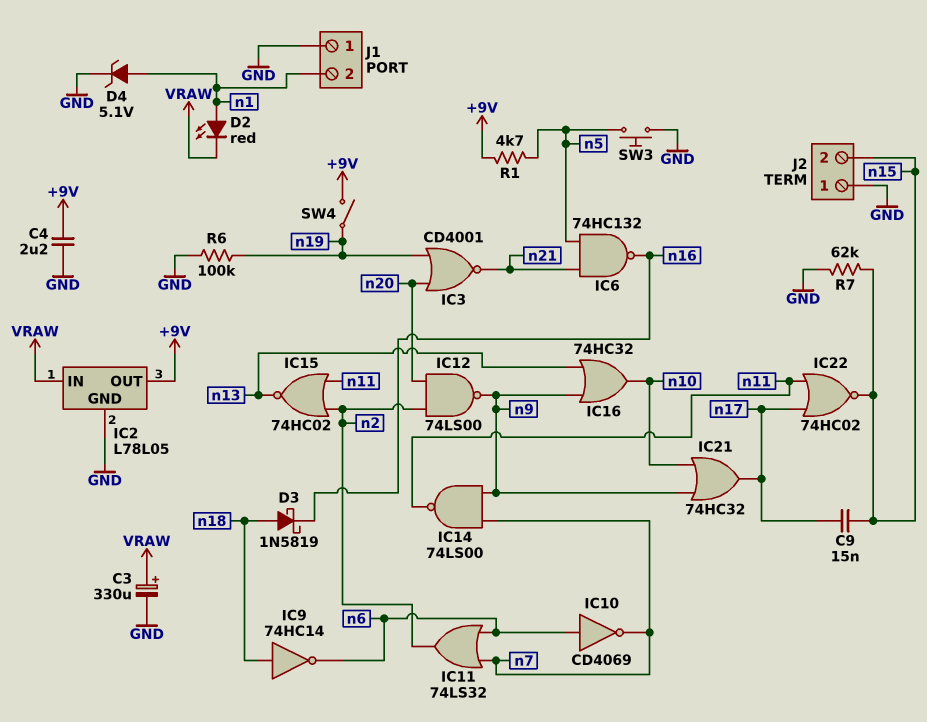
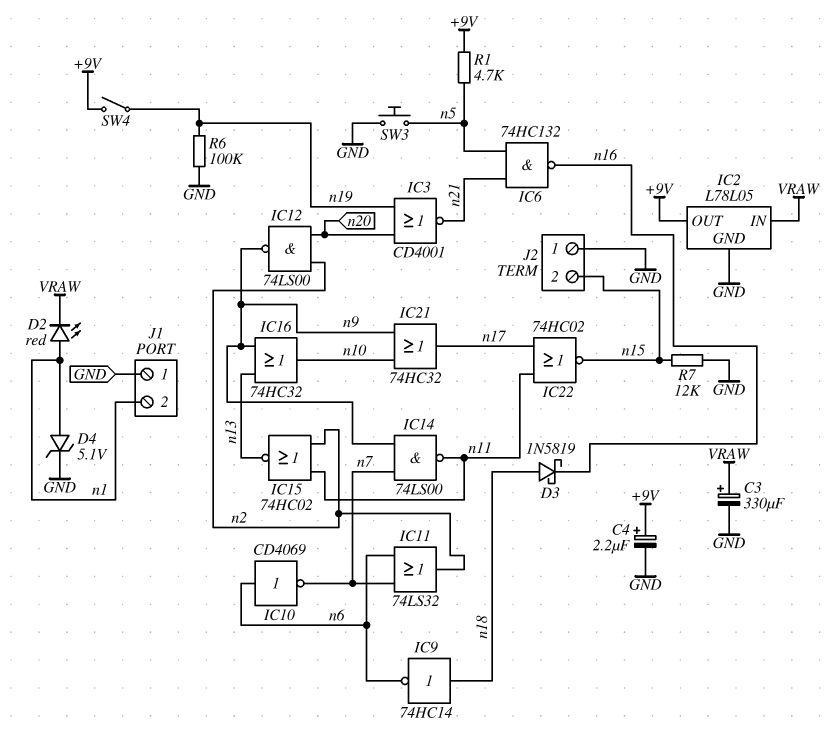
C4: 2.2uF (+9V, GND) -> 2.2uF (plus +9V, minus GND)
C9: 15nF (n15, n17) -> none
R7: 62k (GND, n15) -> 12k (GND, n15)

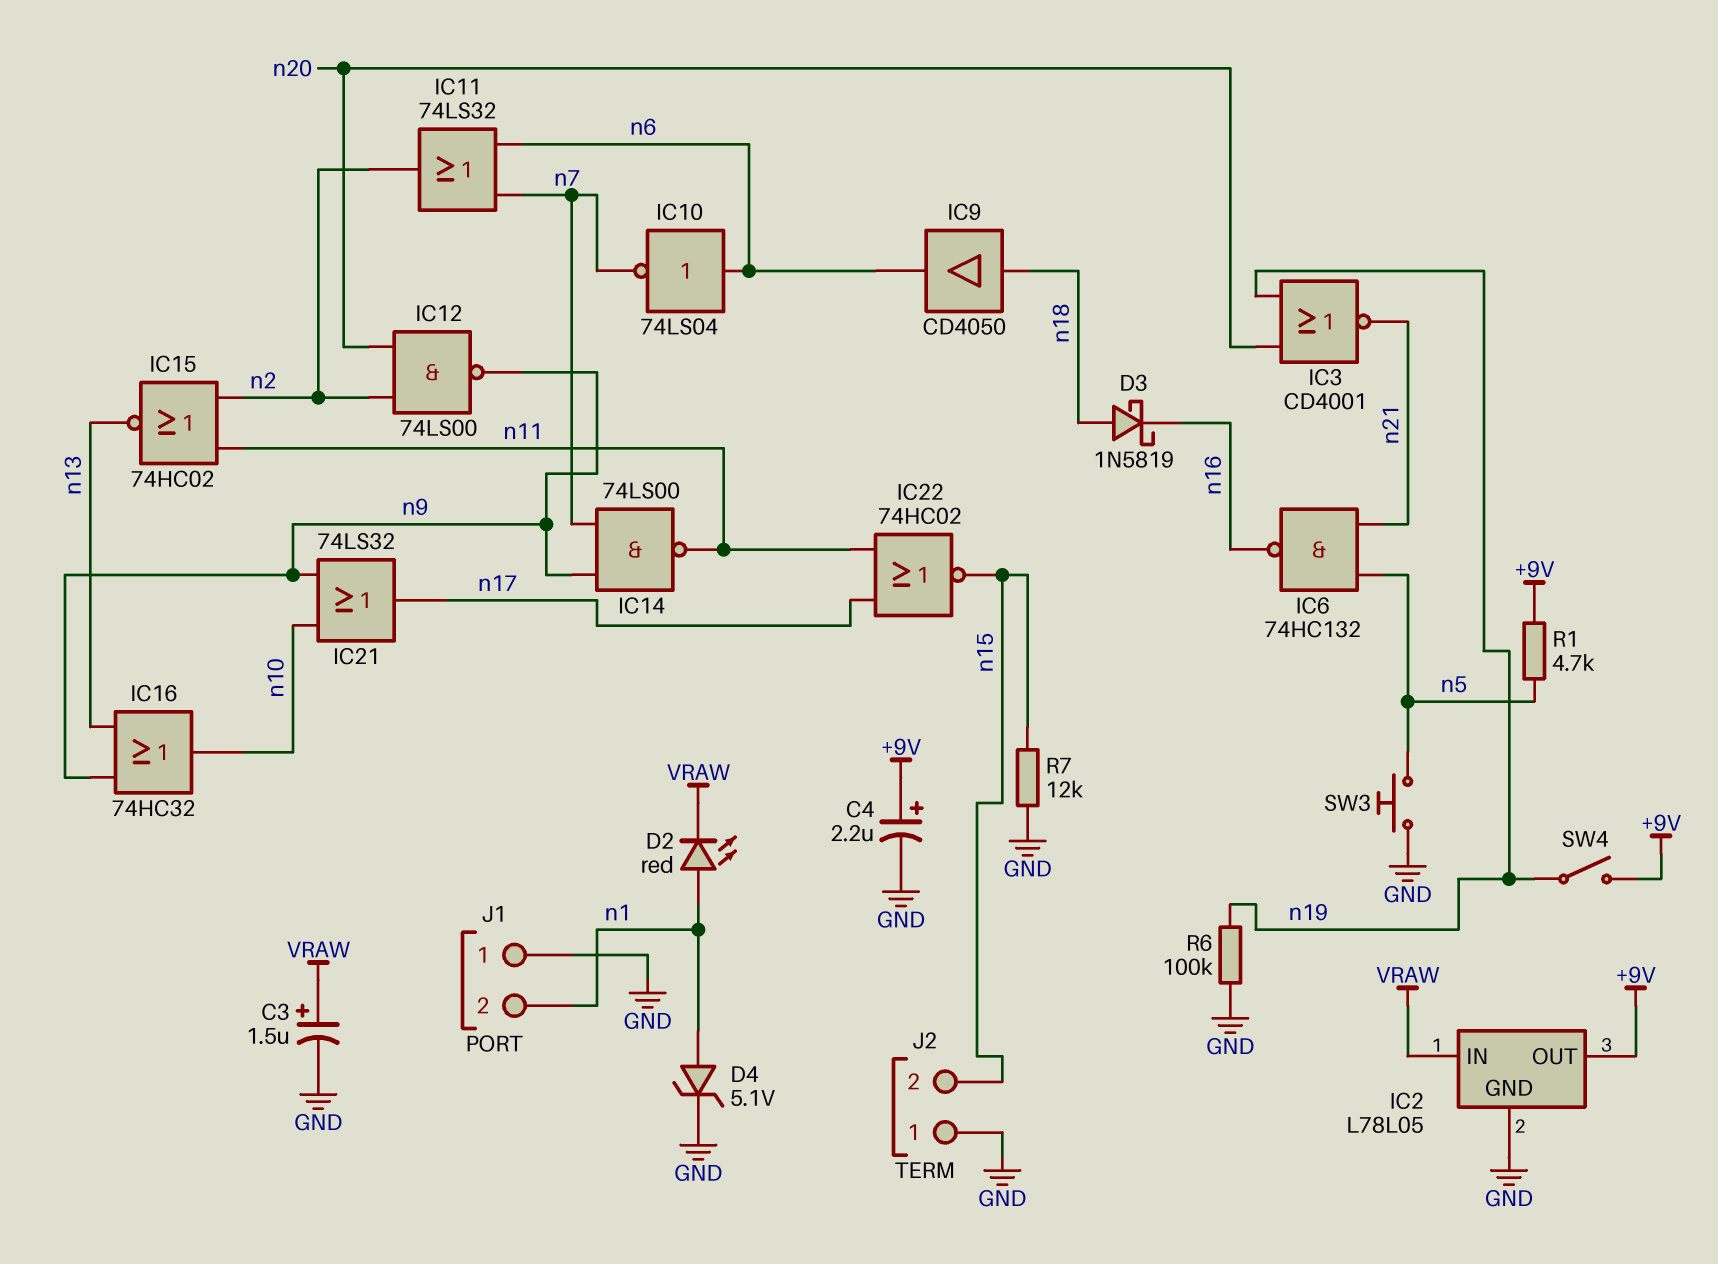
C3: 330uF (plus VRAW, minus GND) -> 1.5uF (plus VRAW, minus GND)
IC9: NOT 74HC14 (in n18, out n6) -> buffer CD4050 (in n18, out n6)
IC10: NOT CD4069 (in n6, out n7) -> NOT 74LS04 (in n6, out n7)
IC21: OR 74HC32 (in n9, in n10, out n17) -> OR 74LS32 (in n9, in n10, out n17)

